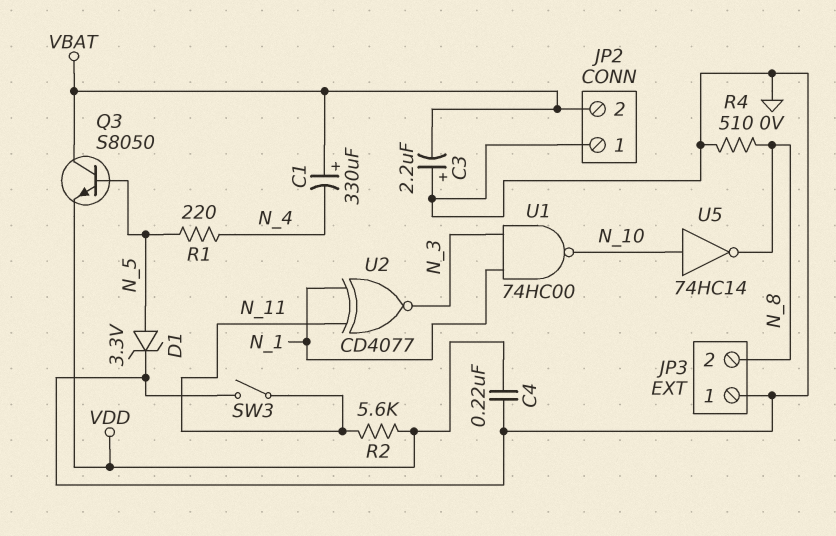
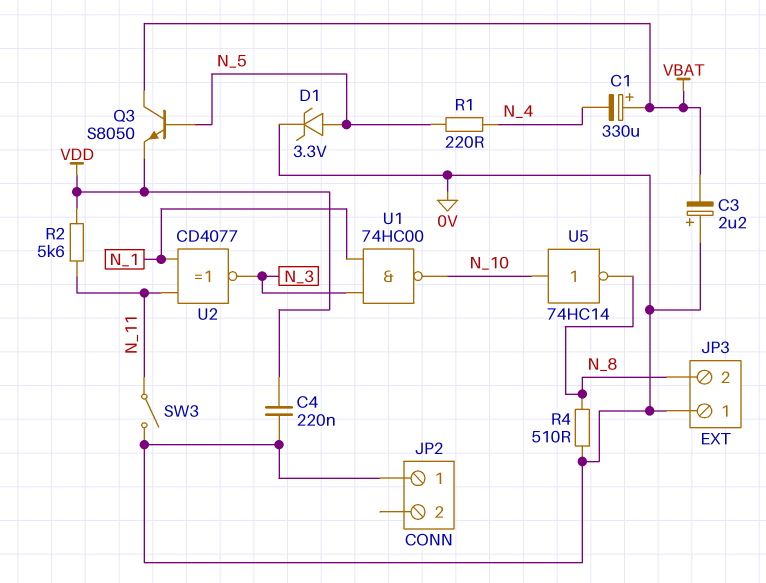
JP2 pin 2: VBAT -> none

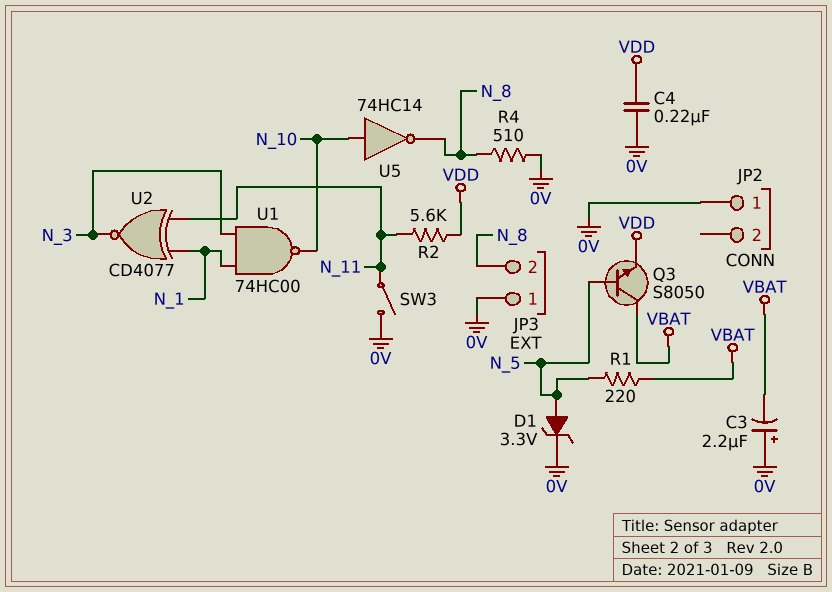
C1: 330uF (plus VBAT, minus N_4) -> none
R1: 220 (N_4, N_5) -> 220 (N_5, VBAT)

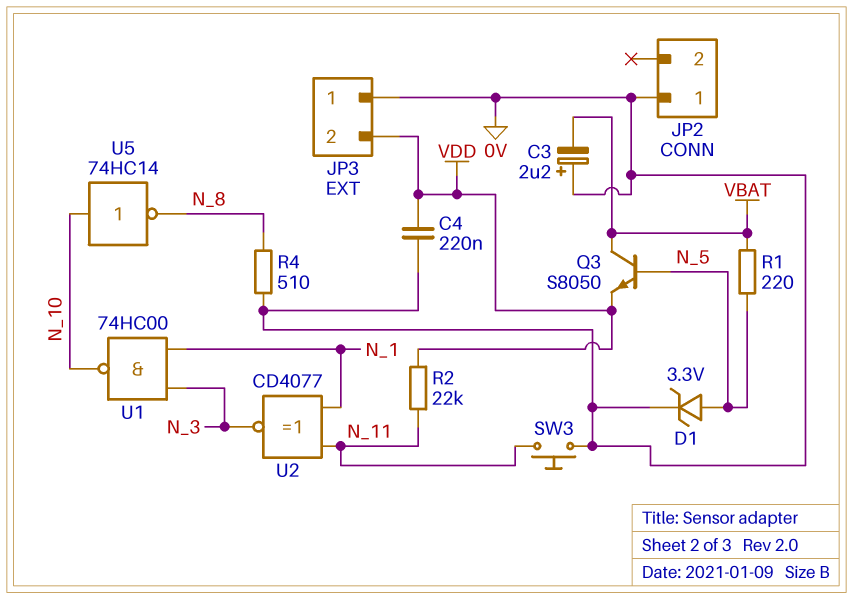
JP3 pin 2: N_8 -> VDD
R2: 5.6k (N_11, VDD) -> 22k (N_11, VDD)
SW3: switch (0V, N_11) -> button (0V, N_11)

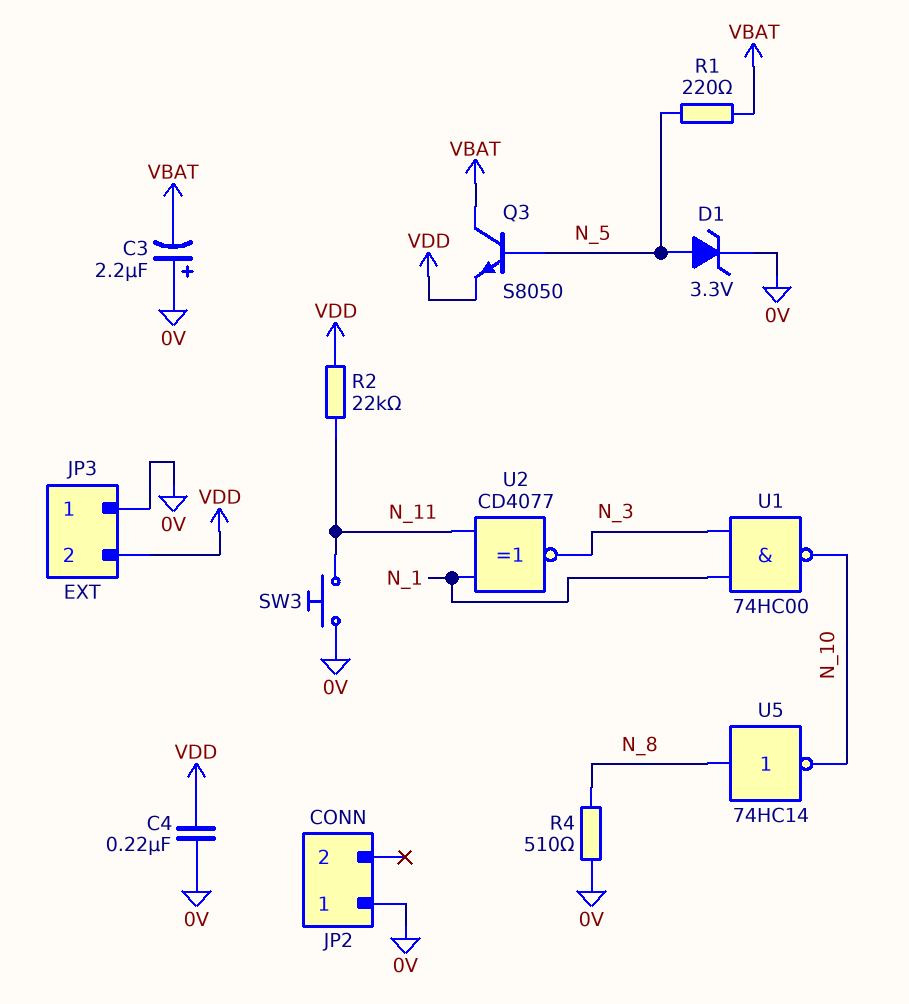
U5: NOT 74HC14 (in N_10, out N_8) -> NOT 74HC14 (in N_8, out N_10)

